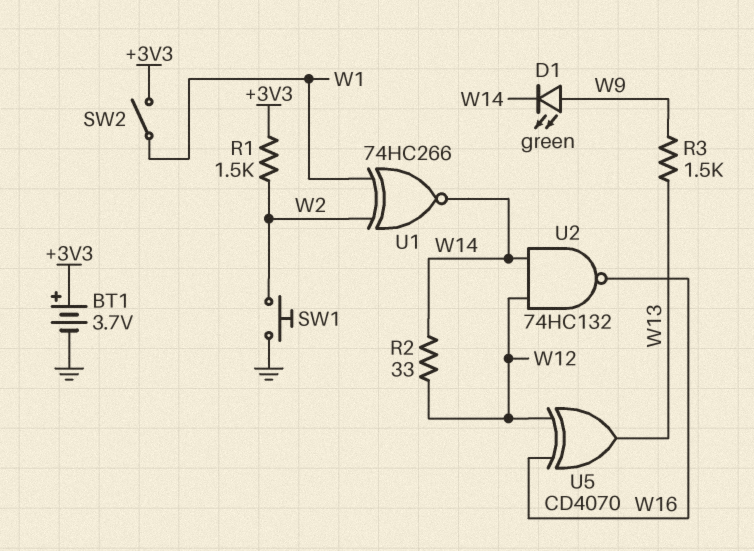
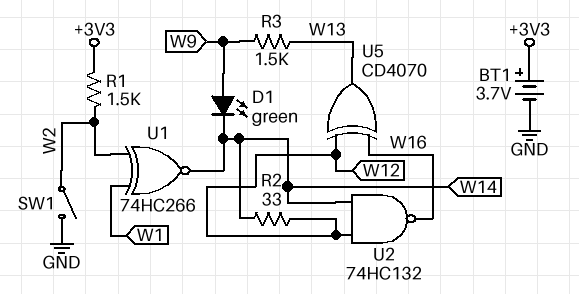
SW1: button (GND, W2) -> switch (GND, W2)
SW2: switch (+3V3, W1) -> none

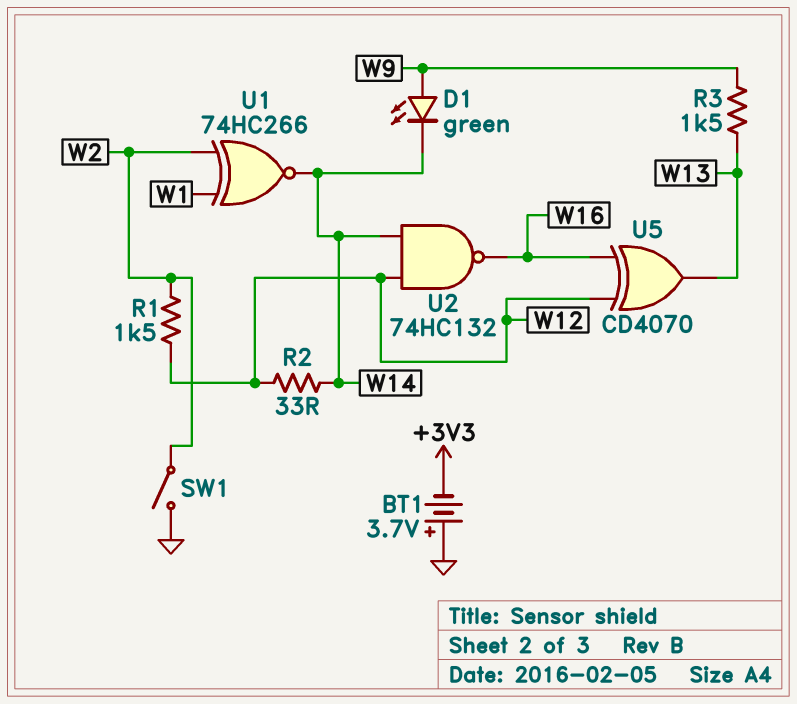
BT1: 3.7V (plus +3V3, minus GND) -> 3.7V (plus GND, minus +3V3)
R1: 1.5k (+3V3, W2) -> 1.5k (W2, W12)

